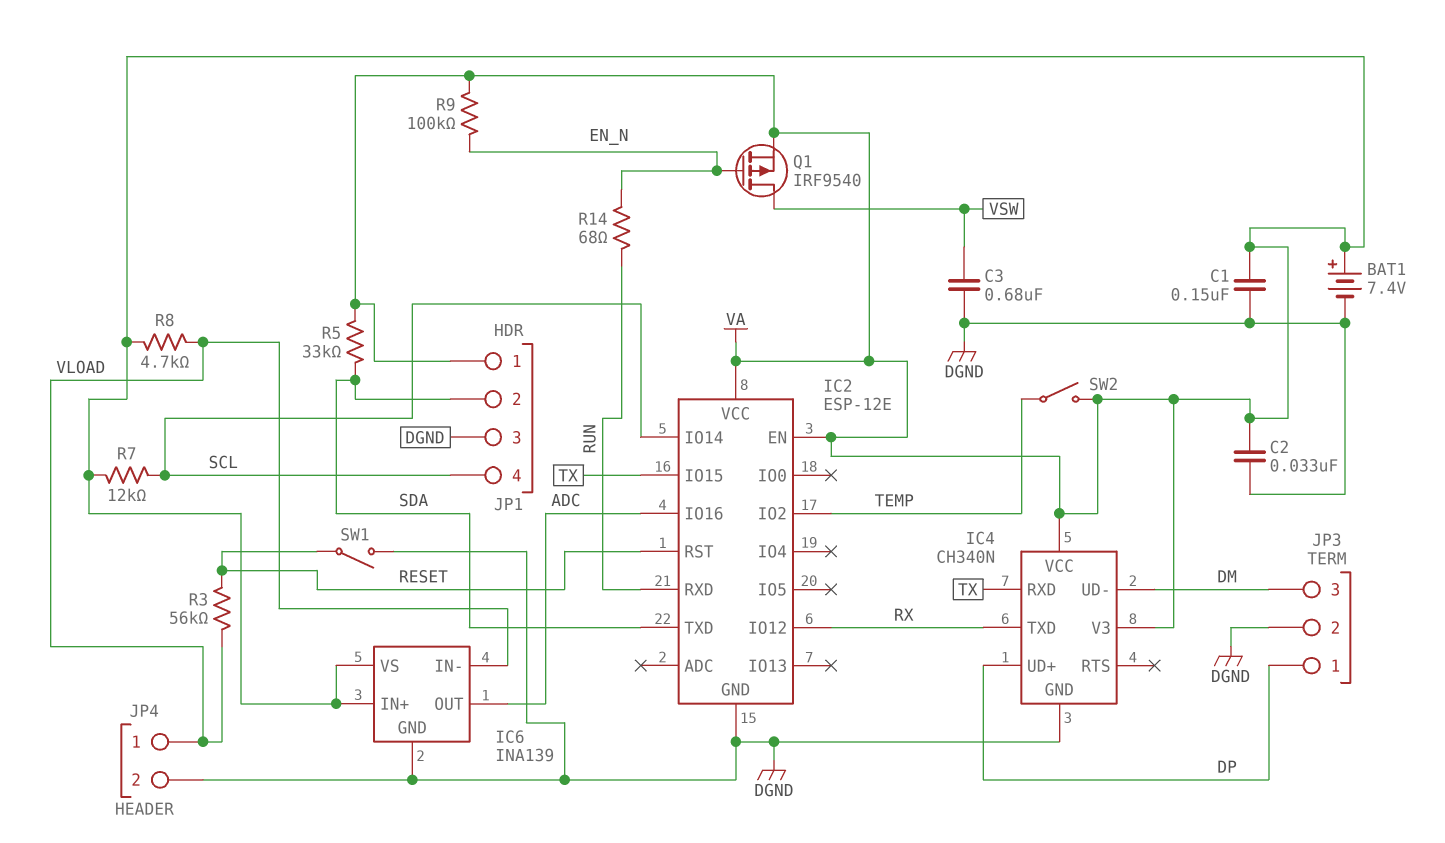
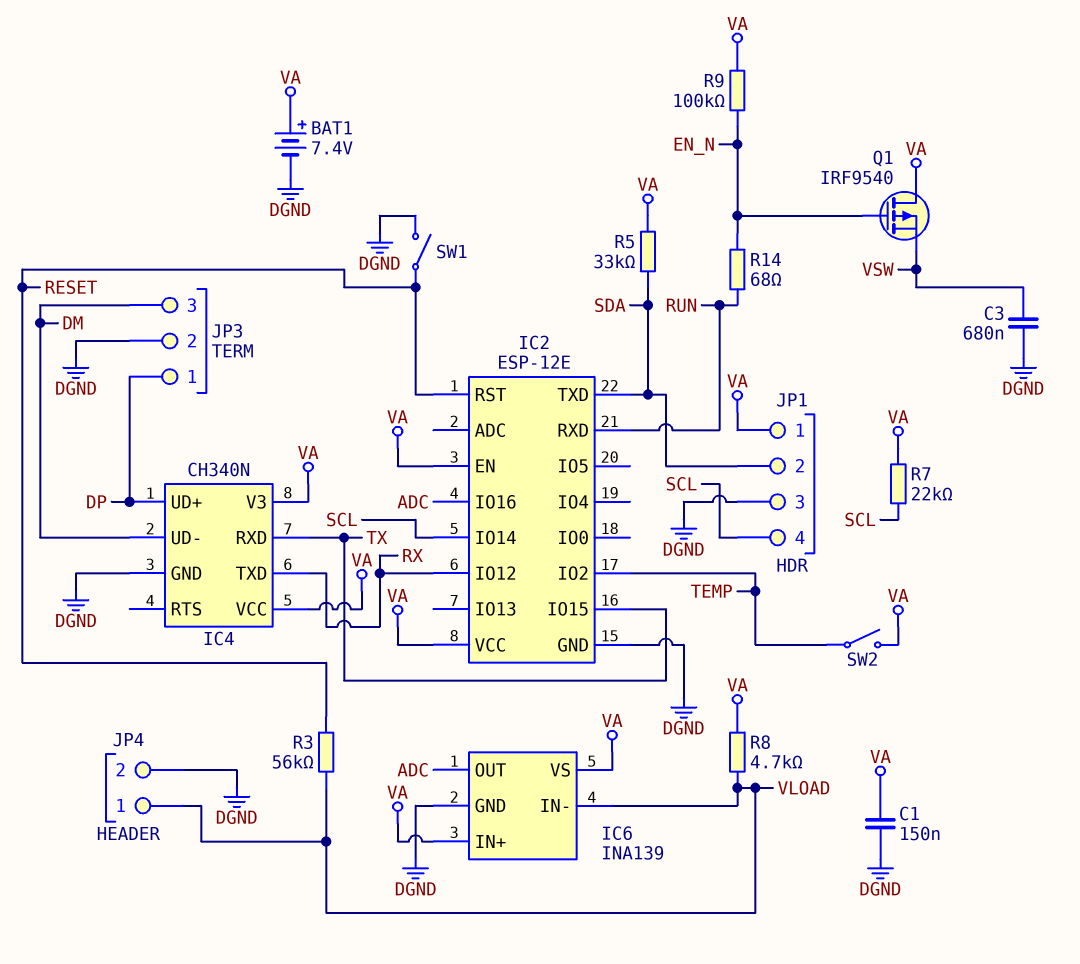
C2: 33nF (DGND, VA) -> none
Q1: PMOS IRF9540 (G EN_N, D VSW, S VA) -> PMOS IRF9540 (G EN_N, D VA, S VSW)
R7: 12k (SCL, VA) -> 22k (SCL, VA)

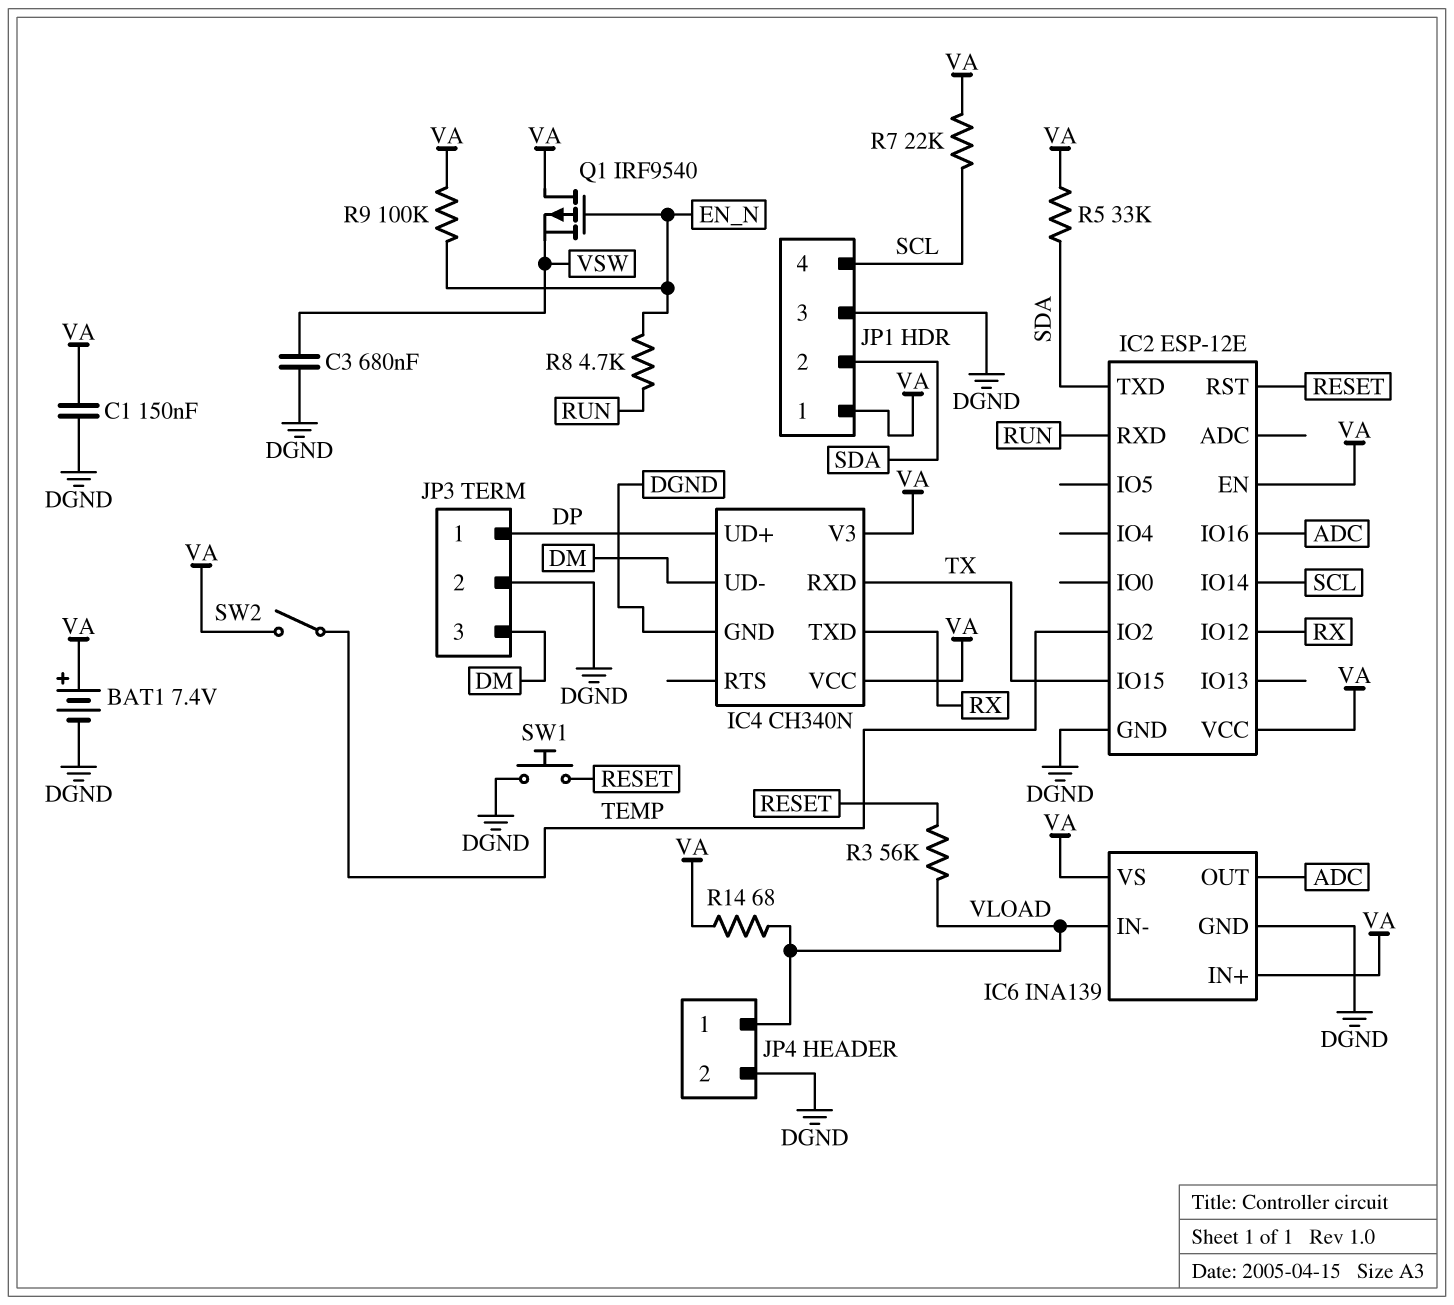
R8: 4.7k (VA, VLOAD) -> 4.7k (EN_N, RUN)
R14: 68 (EN_N, RUN) -> 68 (VA, VLOAD)
SW1: switch (DGND, RESET) -> button (DGND, RESET)

